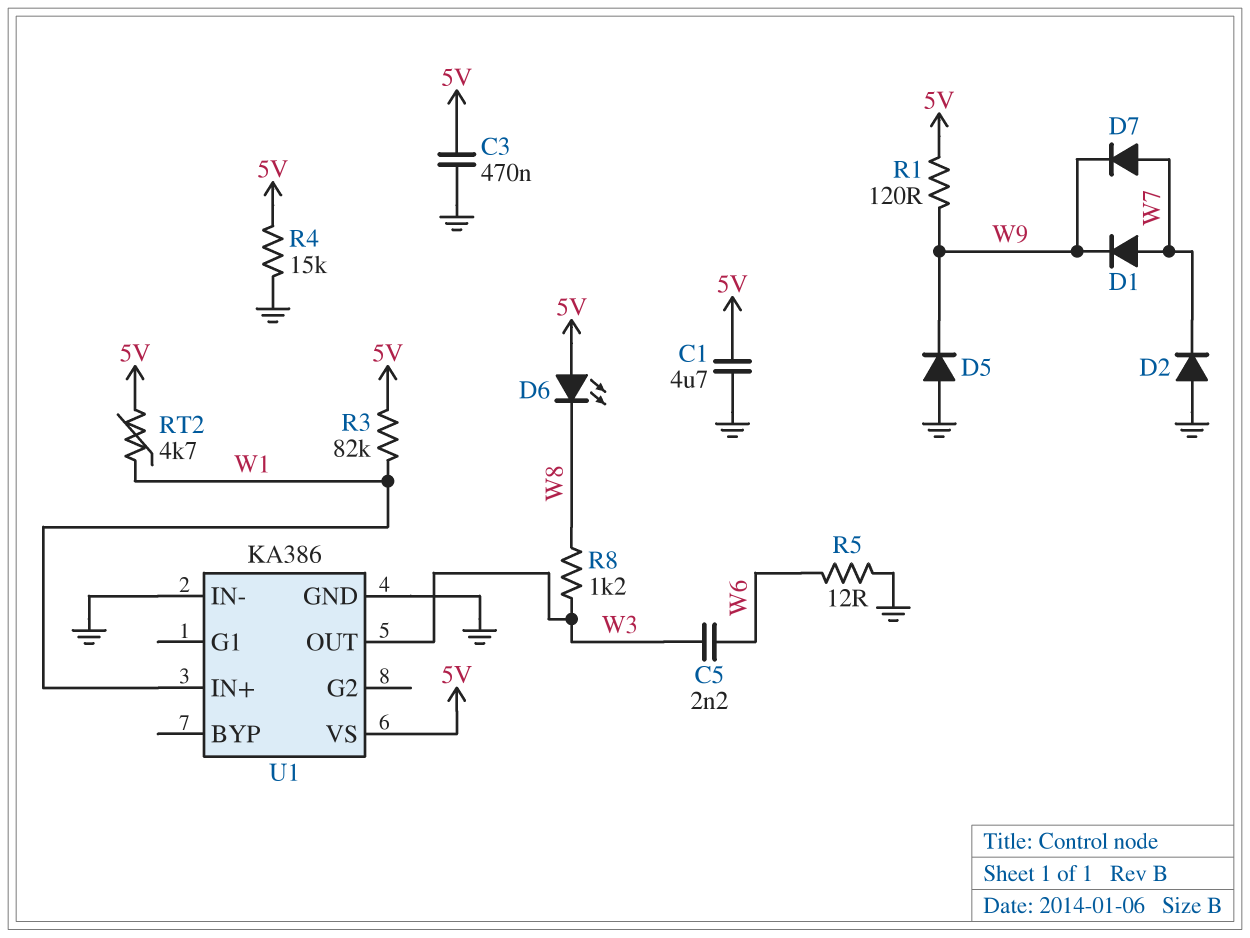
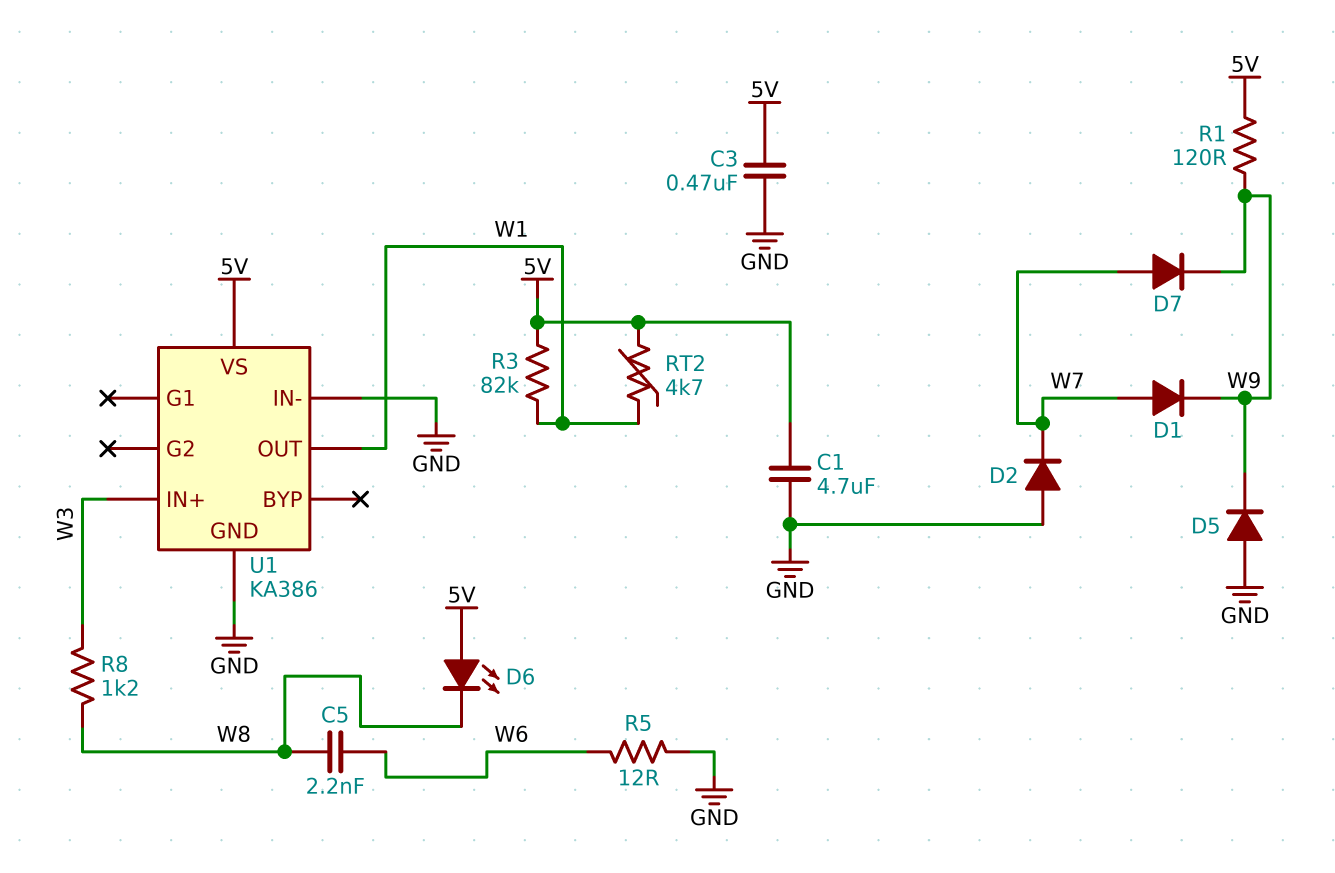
C5: 2.2nF (W3, W6) -> 2.2nF (W6, W8)
R4: 15k (5V, GND) -> none
U1 pin IN+: W1 -> W3
U1 pin OUT: W3 -> W1

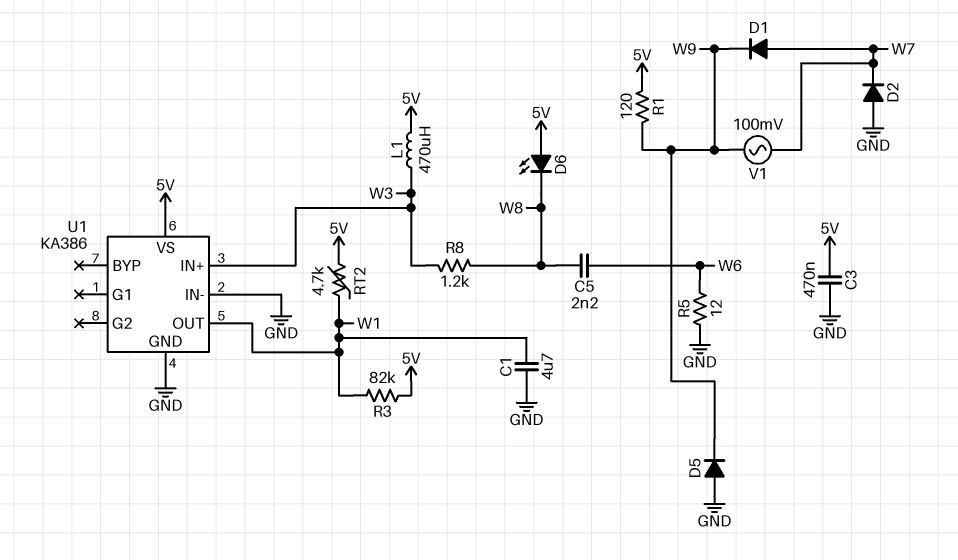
C1: 4.7uF (5V, GND) -> 4.7uF (GND, W1)
D7: diode (A W7, K W9) -> none
L1: none -> 470uH (5V, W3)
V1: none -> AC 100mV (W7, W9)

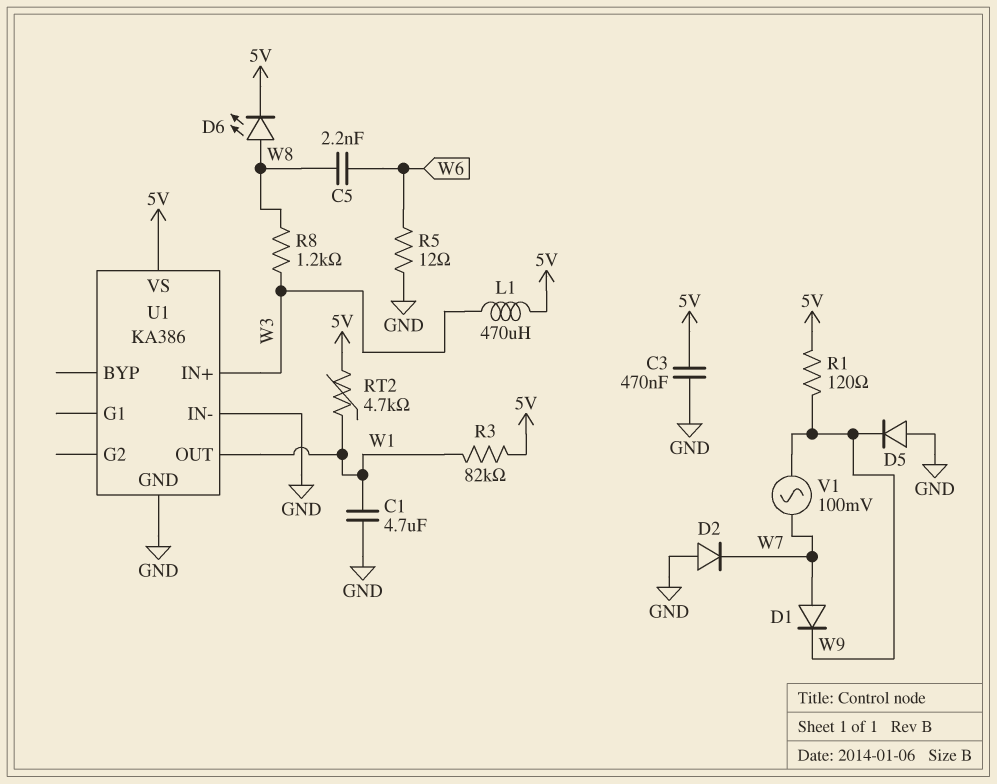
D6: LED (A 5V, K W8) -> LED (A W8, K 5V)

